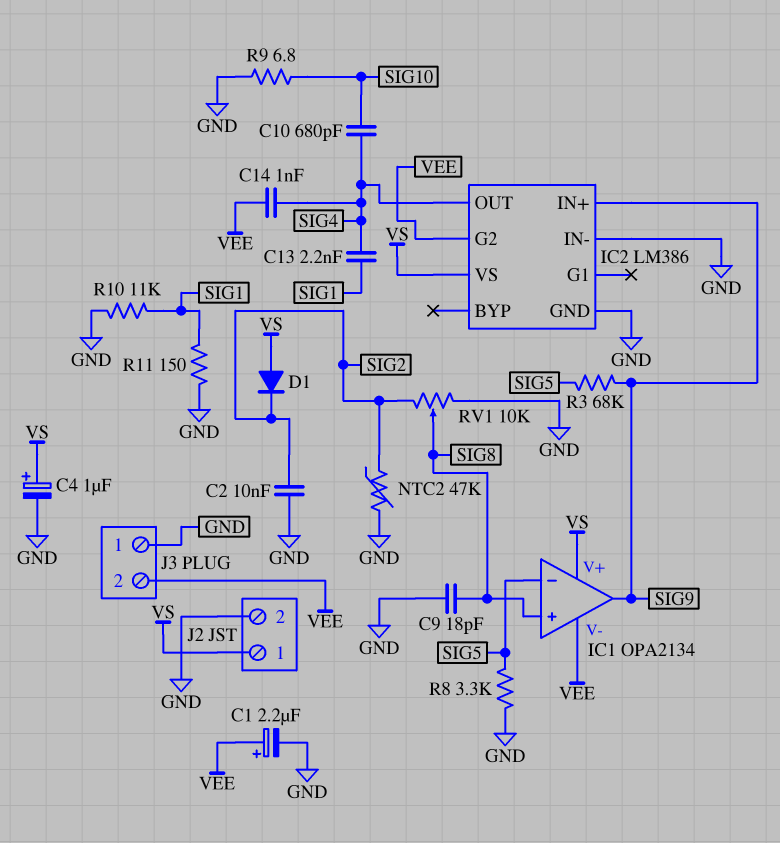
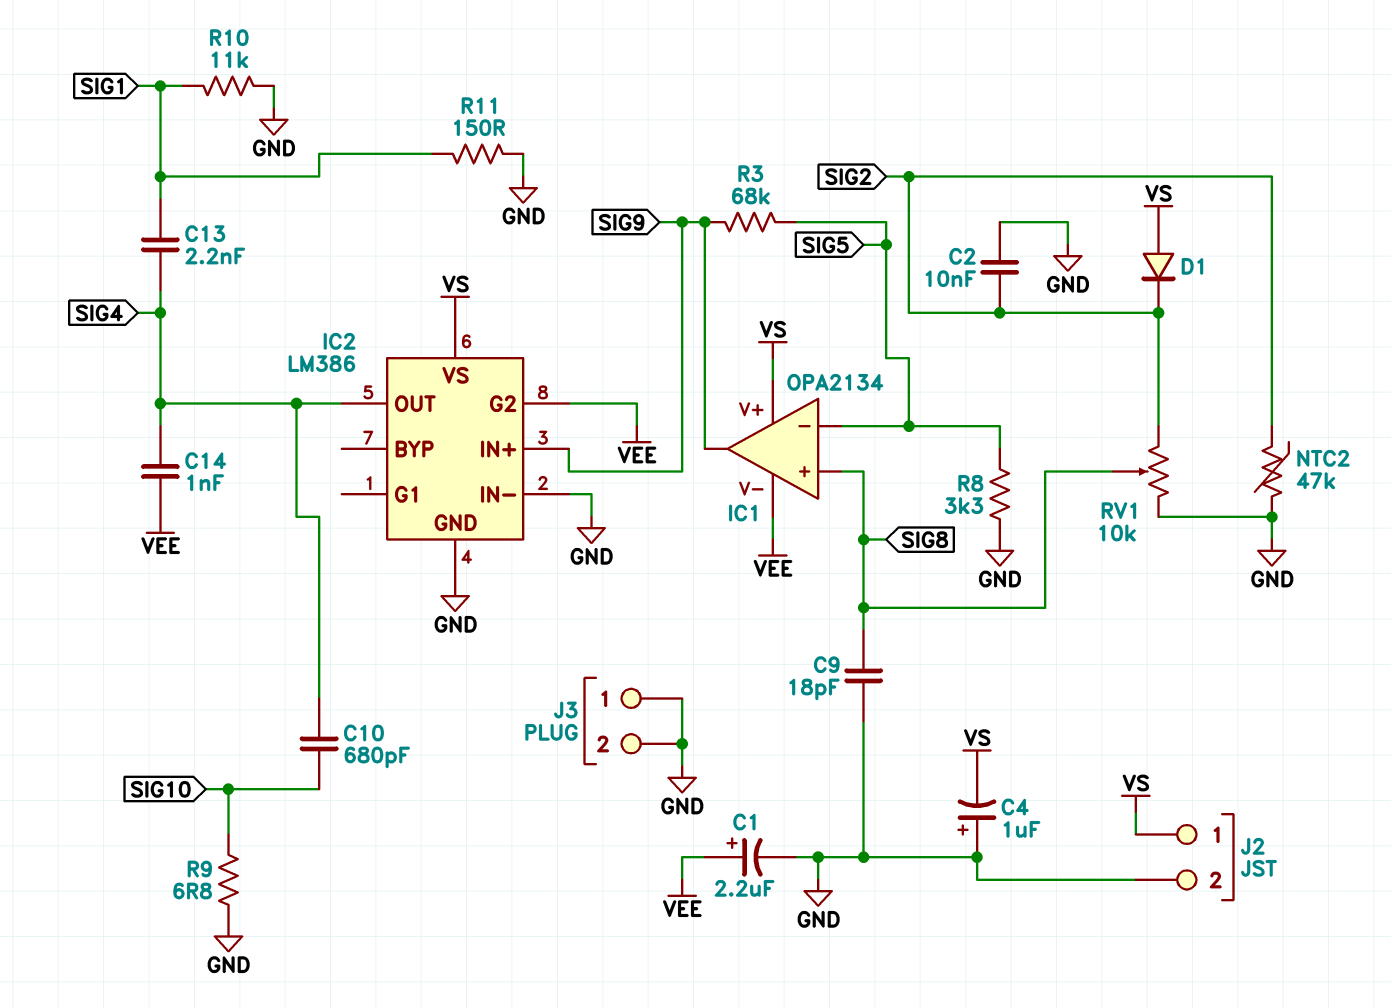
C4: 1uF (plus VS, minus GND) -> 1uF (plus GND, minus VS)
J3 pin 2: VEE -> GND

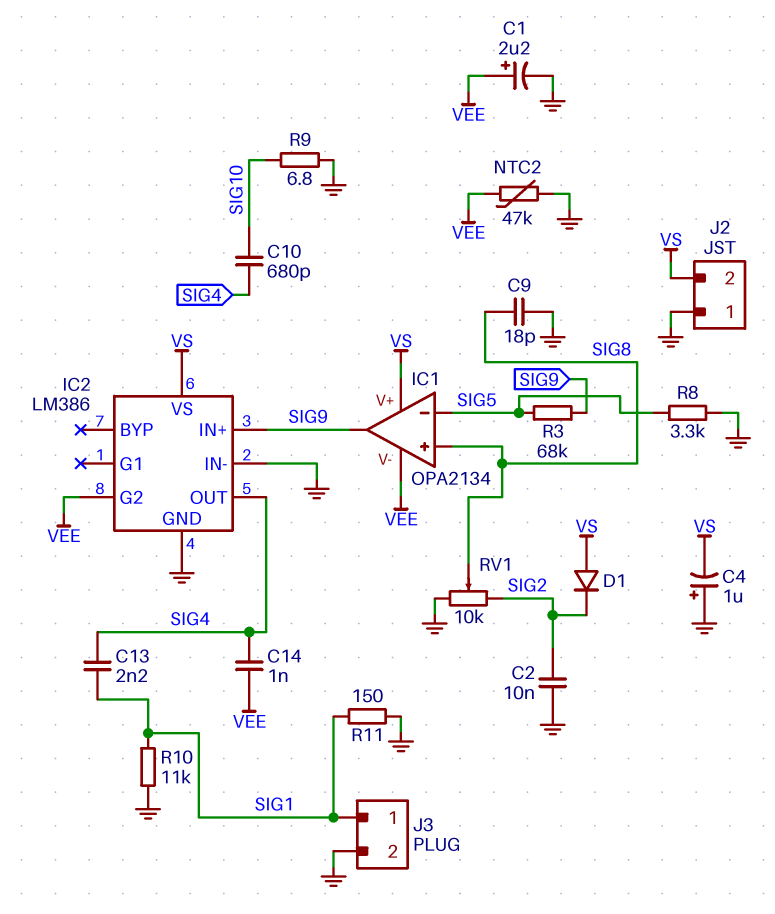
J2 pin 1: VS -> GND
J2 pin 2: GND -> VS
J3 pin 1: GND -> SIG1
NTC2: 47k (GND, SIG2) -> 47k (GND, VEE)

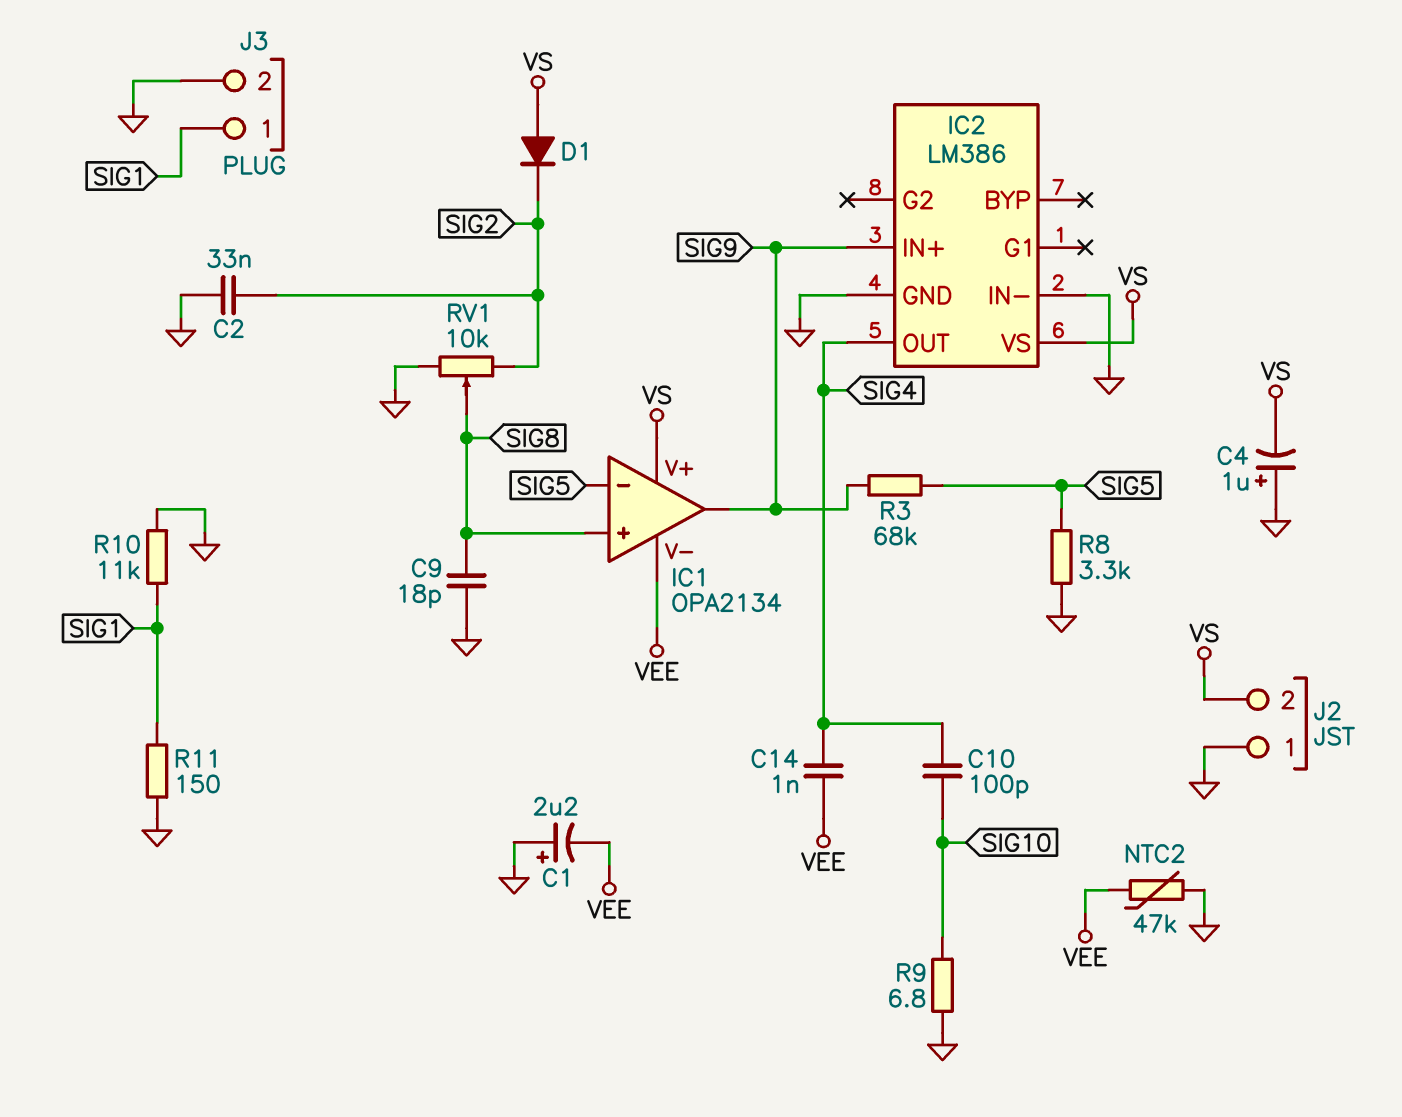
C1: 2.2uF (plus VEE, minus GND) -> 2.2uF (plus GND, minus VEE)
C2: 10nF (GND, SIG2) -> 33nF (GND, SIG2)
C10: 680pF (SIG4, SIG10) -> 100pF (SIG4, SIG10)
C13: 2.2nF (SIG1, SIG4) -> none
IC2 pin G2: VEE -> none

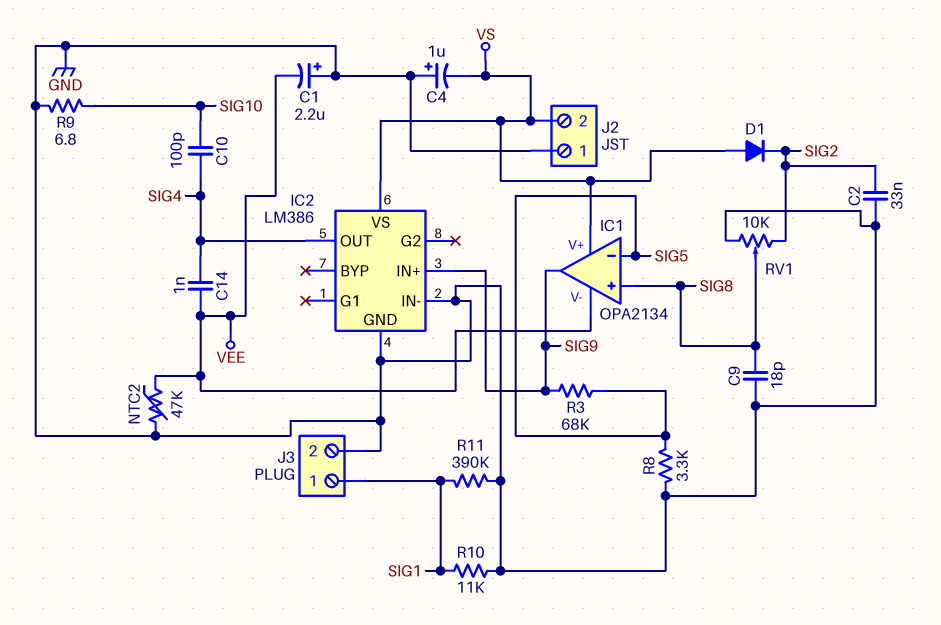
R11: 150 (GND, SIG1) -> 390k (GND, SIG1)

